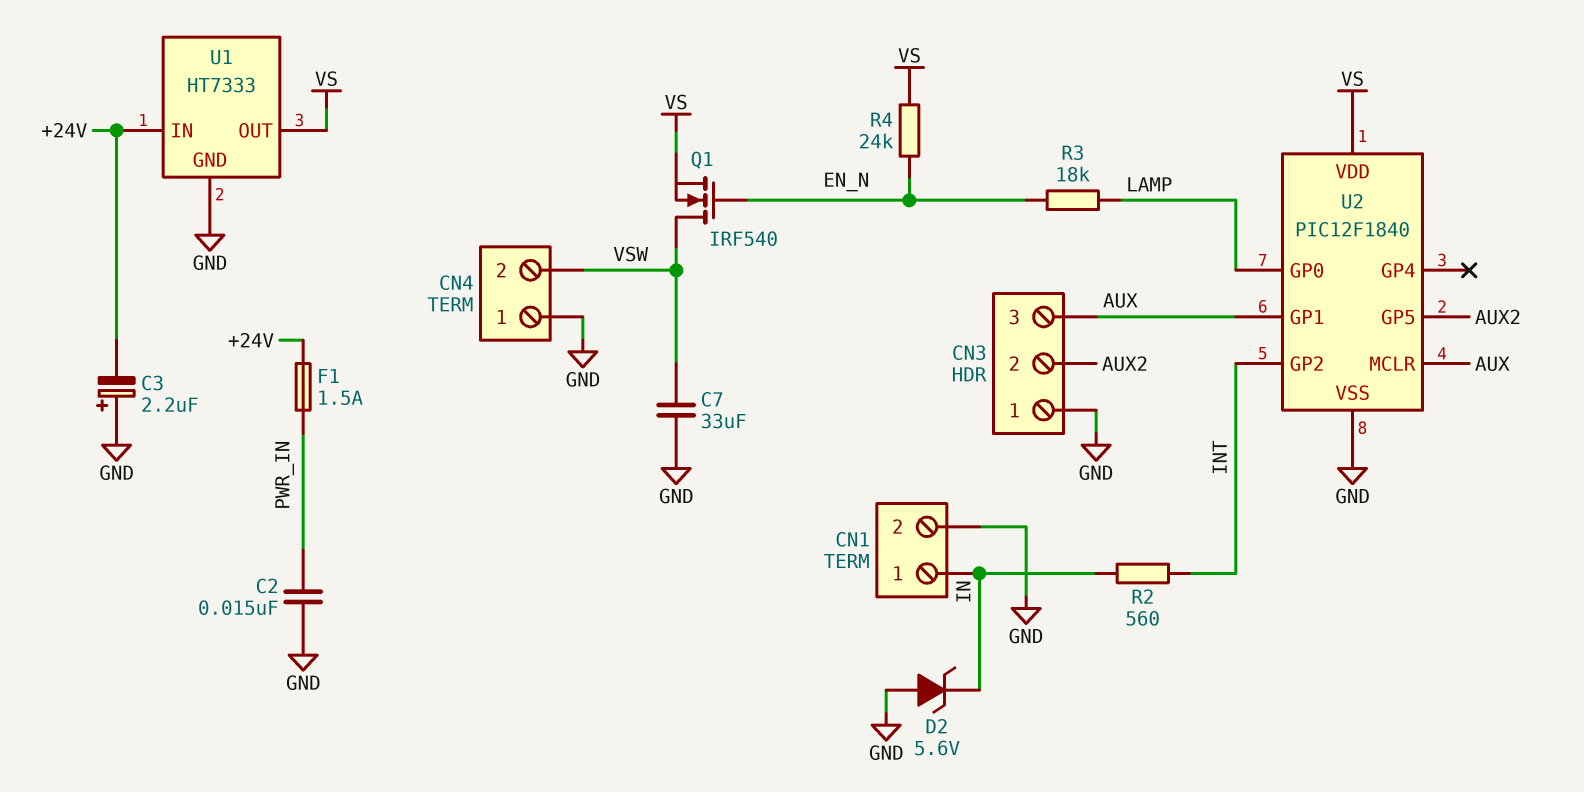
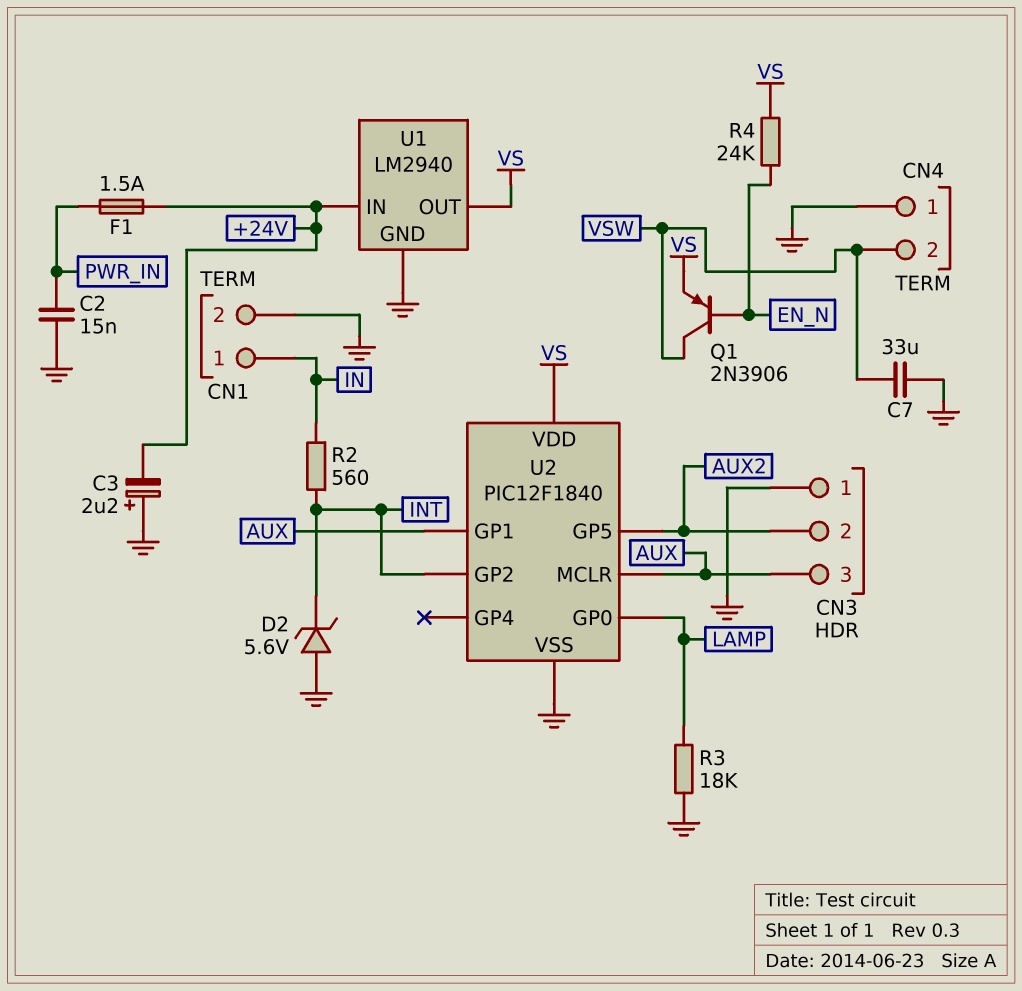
D2: zener 5.6V (A GND, K IN) -> zener 5.6V (A GND, K INT)
Q1: NMOS IRF540 (G EN_N, D VSW, S VS) -> PNP 2N3906 (B EN_N, C VSW, E VS)
R3: 18k (EN_N, LAMP) -> 18k (GND, LAMP)
U1: HT7333 -> LM2940

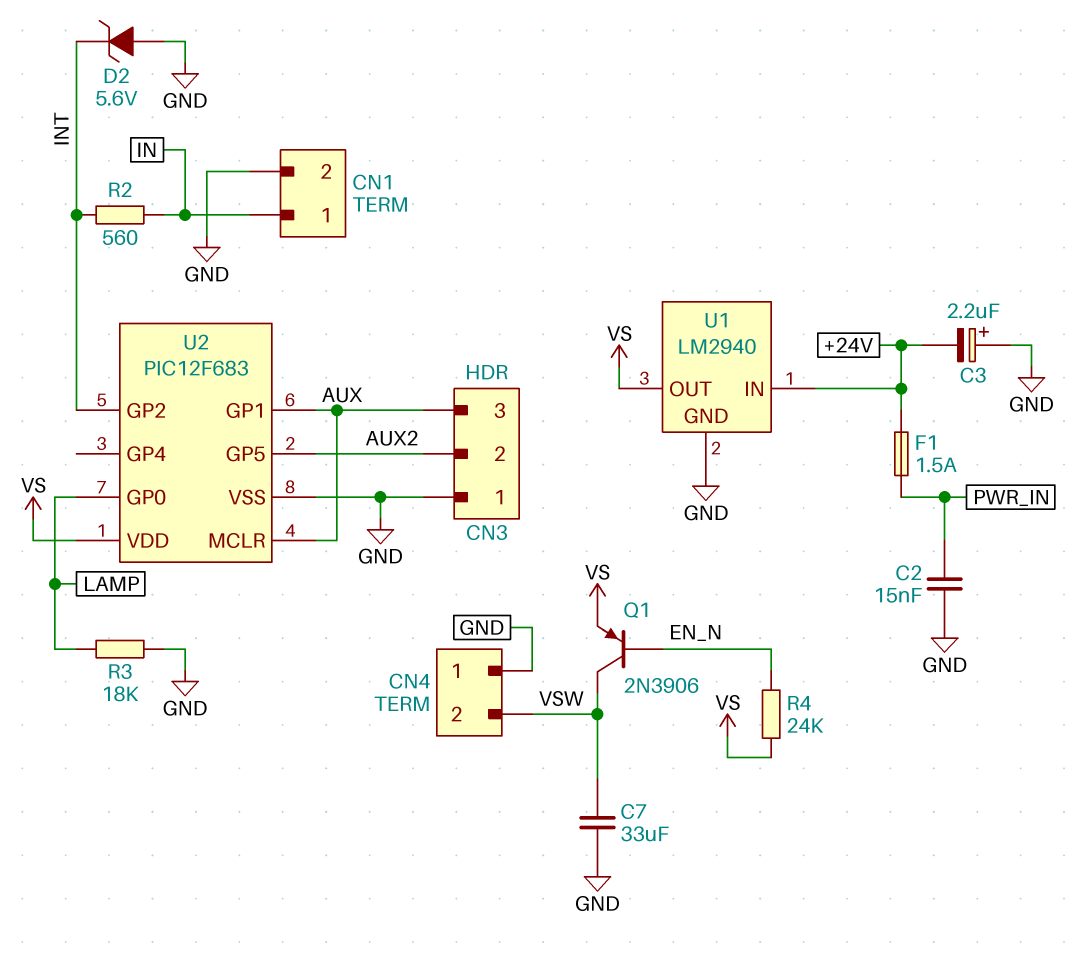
U2: PIC12F1840 -> PIC12F683

